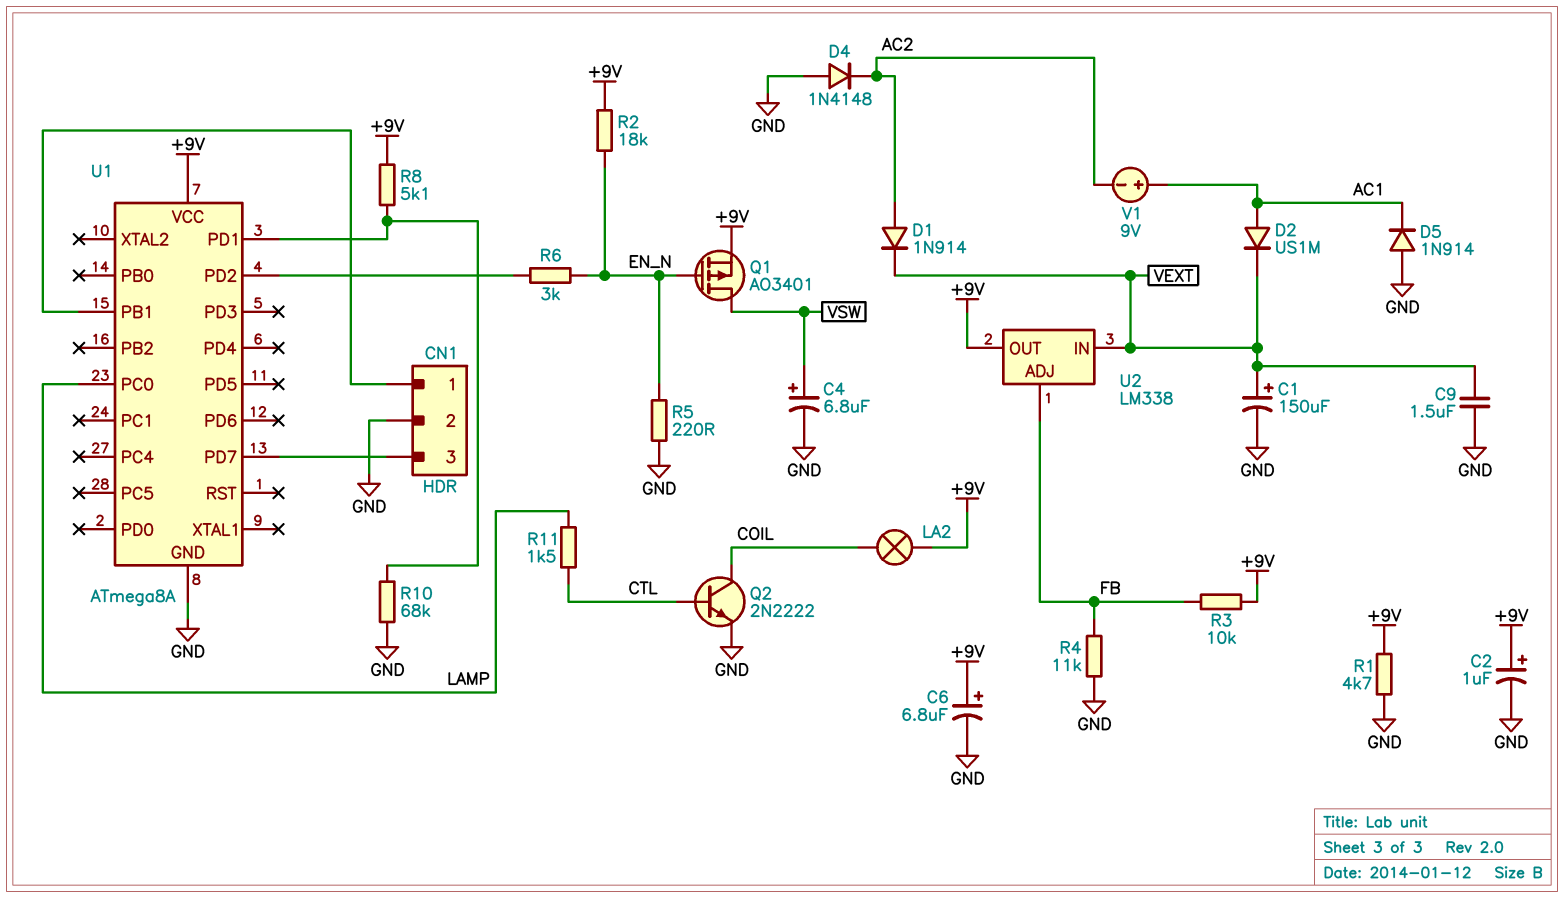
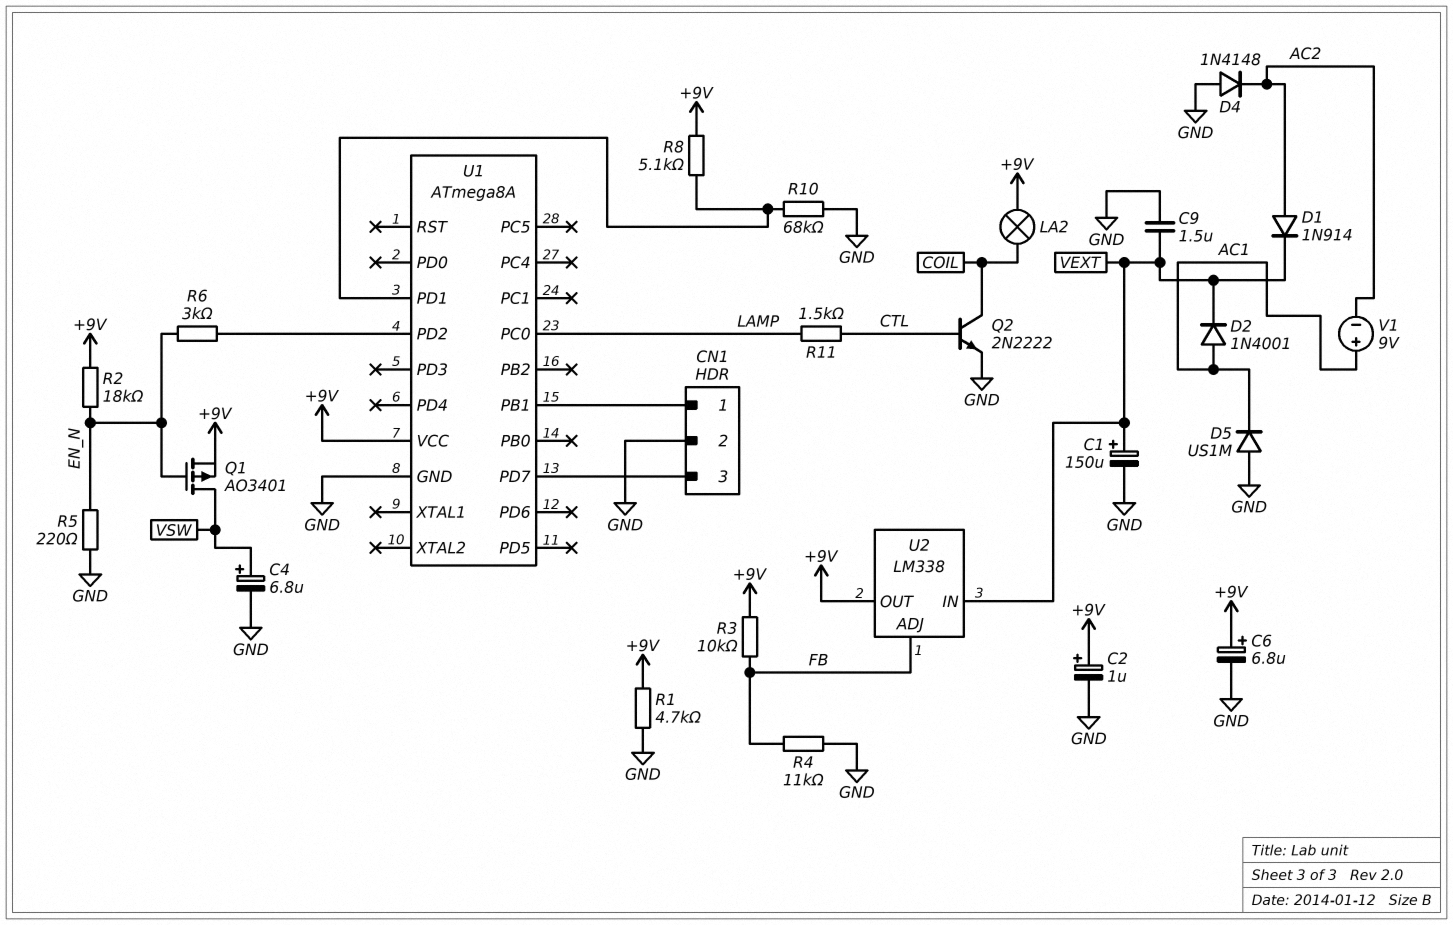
D2: diode US1M (A AC1, K VEXT) -> diode 1N4001 (A AC1, K VEXT)
D5: diode 1N914 (A GND, K AC1) -> diode US1M (A GND, K AC1)

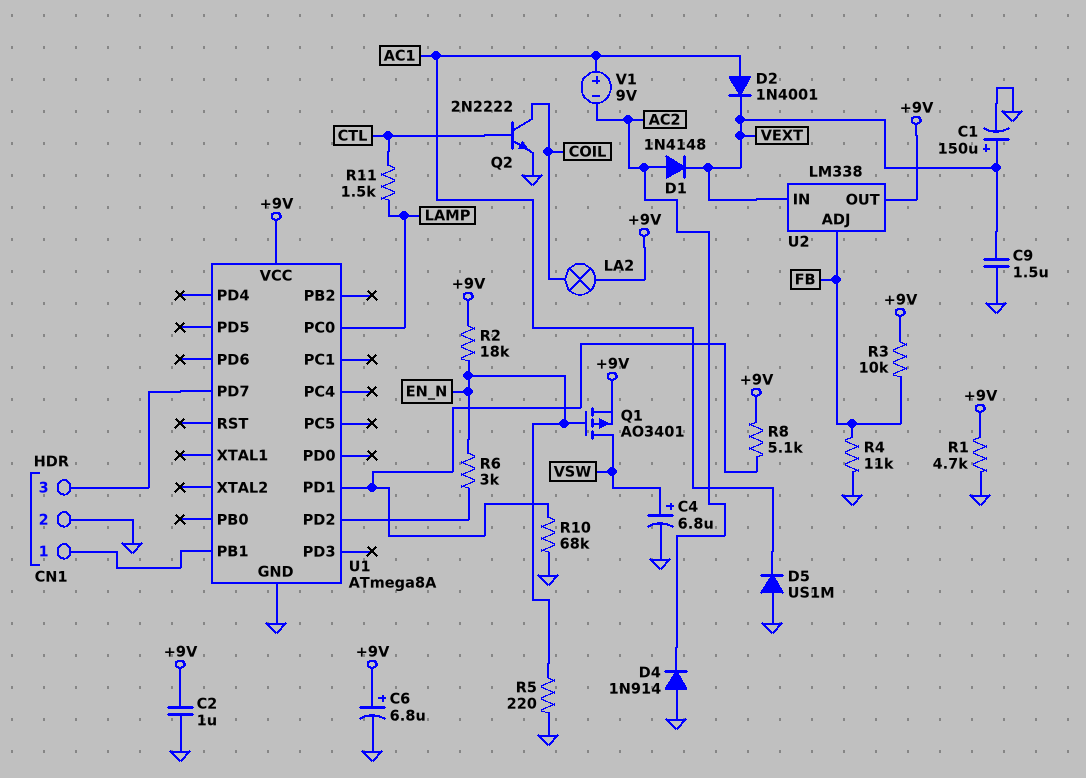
C2: 1uF (plus +9V, minus GND) -> 1uF (+9V, GND)
D1: diode 1N914 (A AC2, K VEXT) -> diode 1N4148 (A AC2, K VEXT)
D4: diode 1N4148 (A GND, K AC2) -> diode 1N914 (A GND, K AC2)

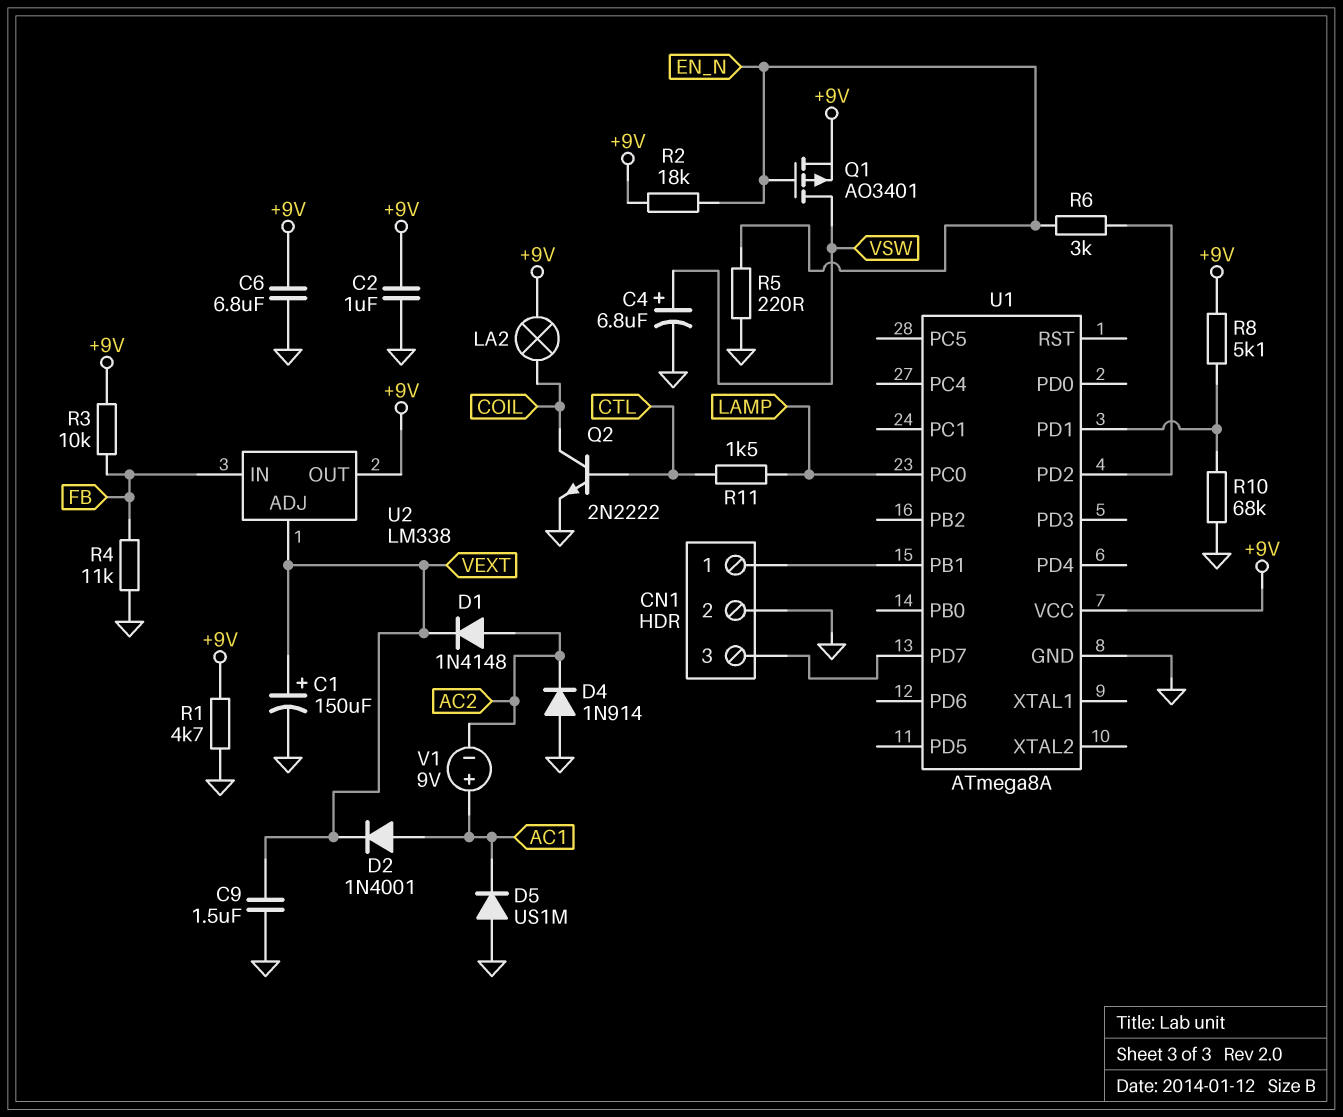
C6: 6.8uF (plus +9V, minus GND) -> 6.8uF (+9V, GND)
U2 pin ADJ: FB -> VEXT
U2 pin IN: VEXT -> FB

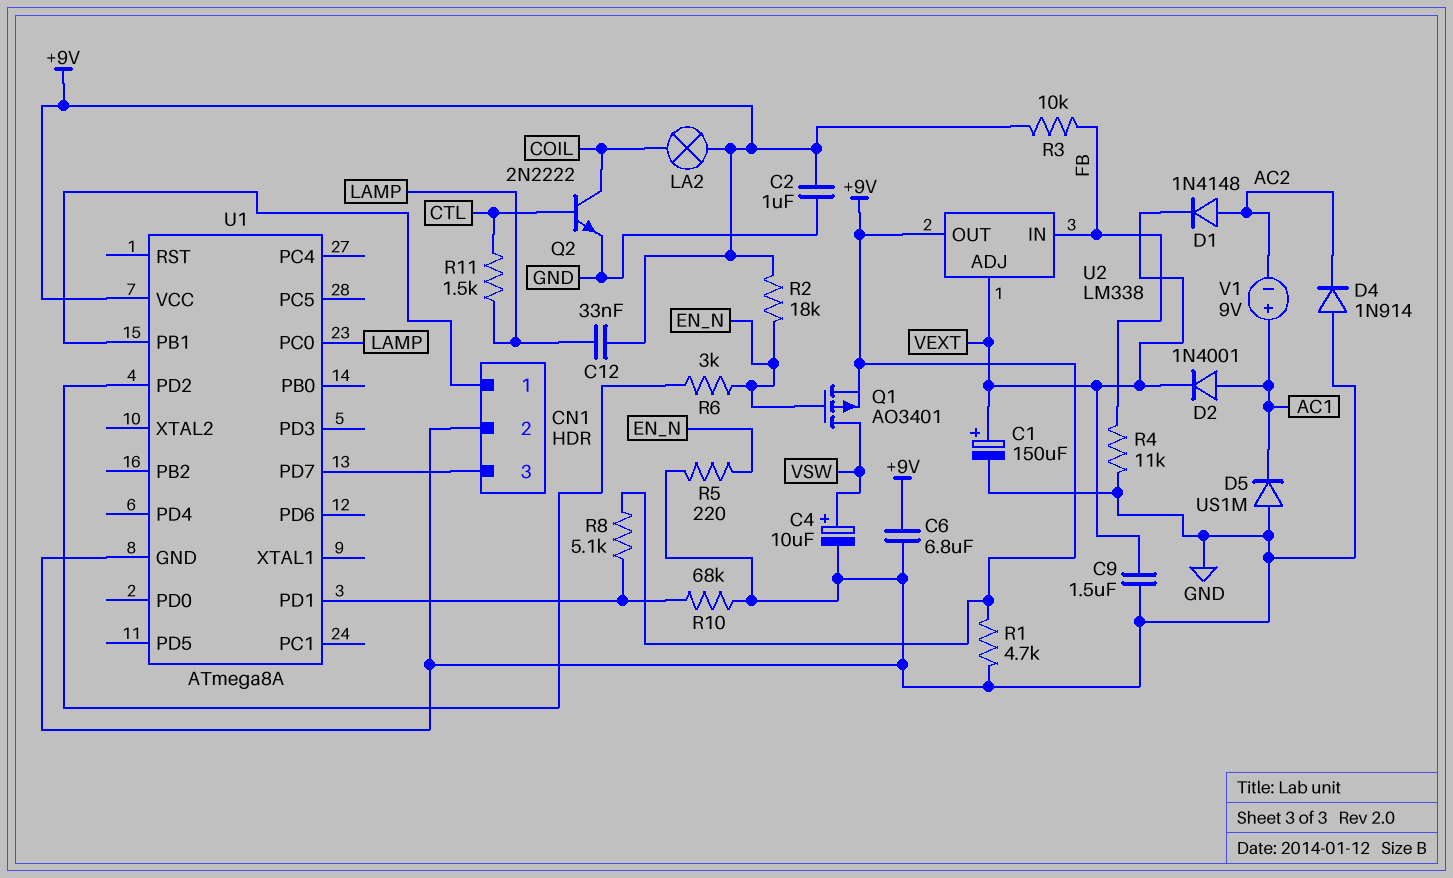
C4: 6.8uF (plus VSW, minus GND) -> 10uF (plus VSW, minus GND)
C12: none -> 33nF (+9V, LAMP)

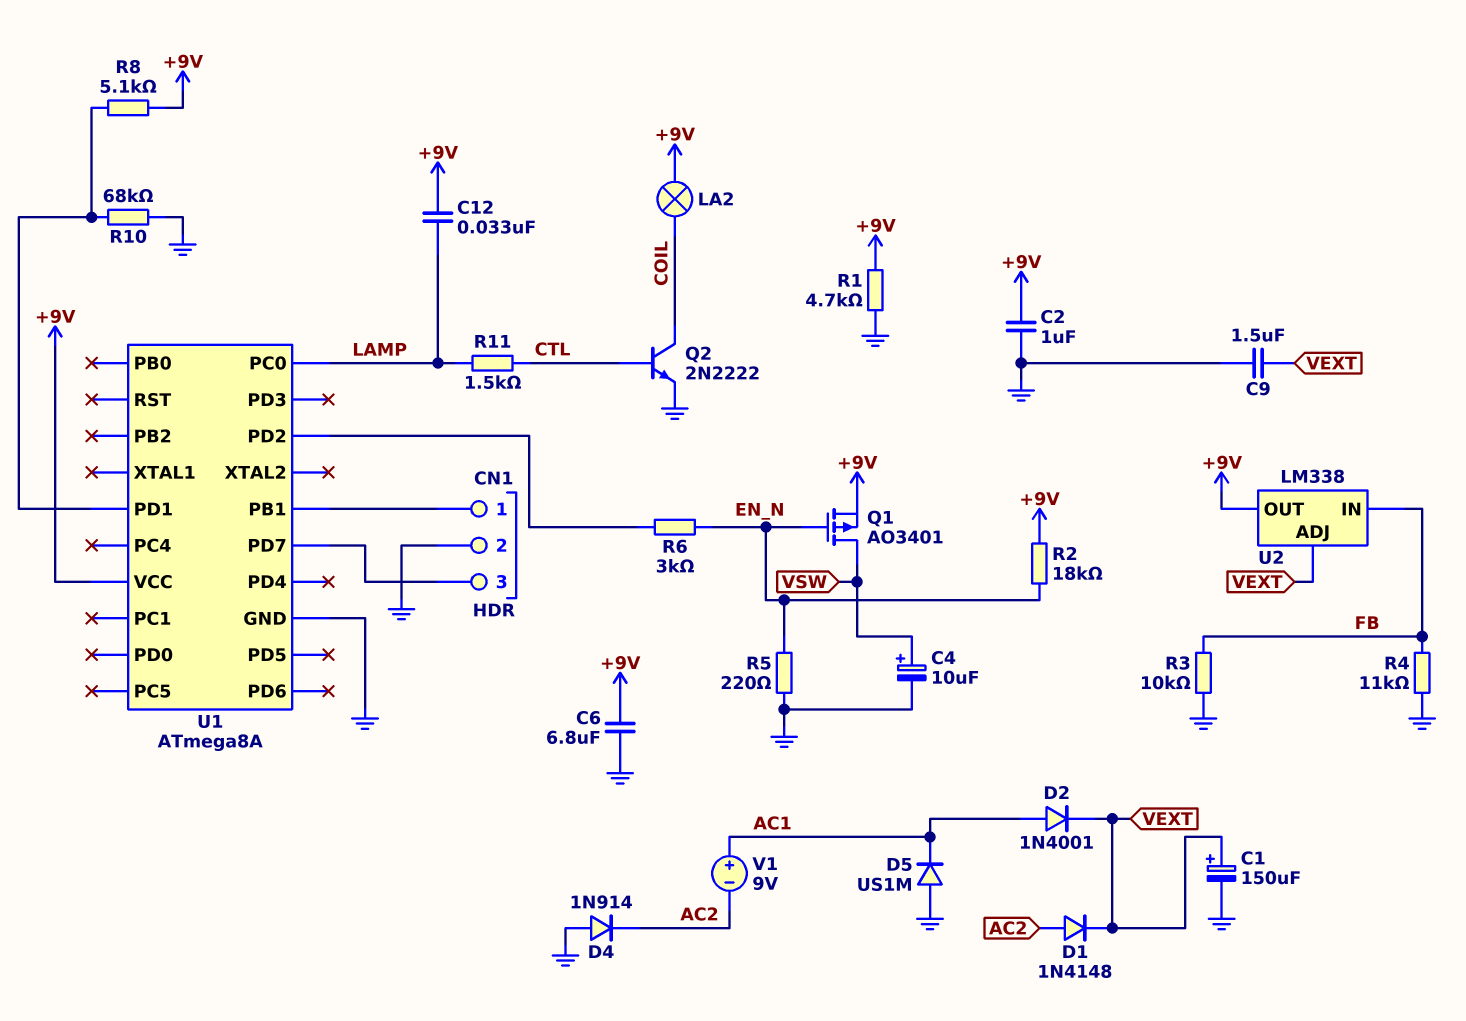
R3: 10k (+9V, FB) -> 10k (FB, GND)

